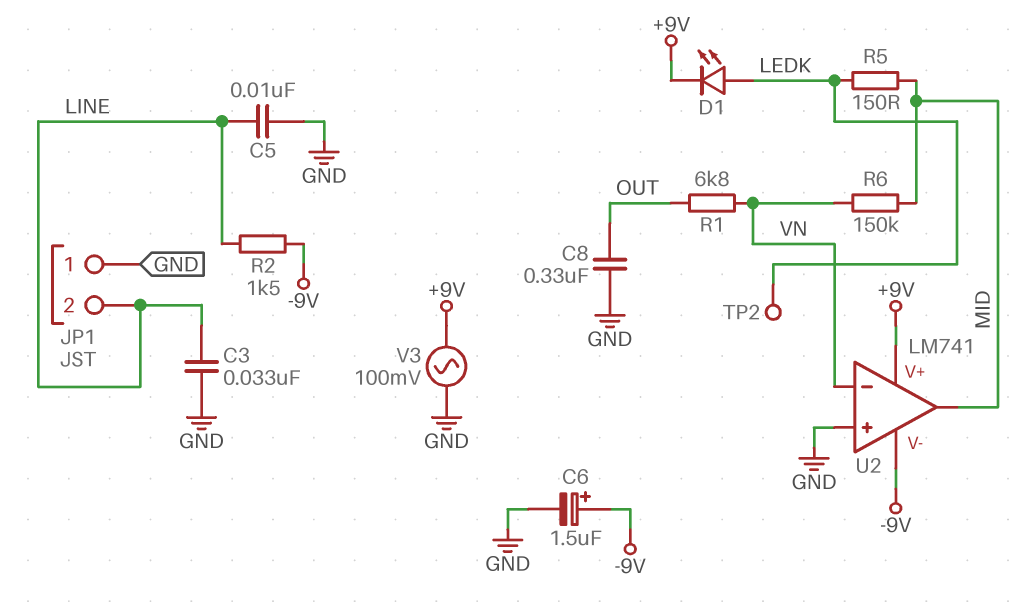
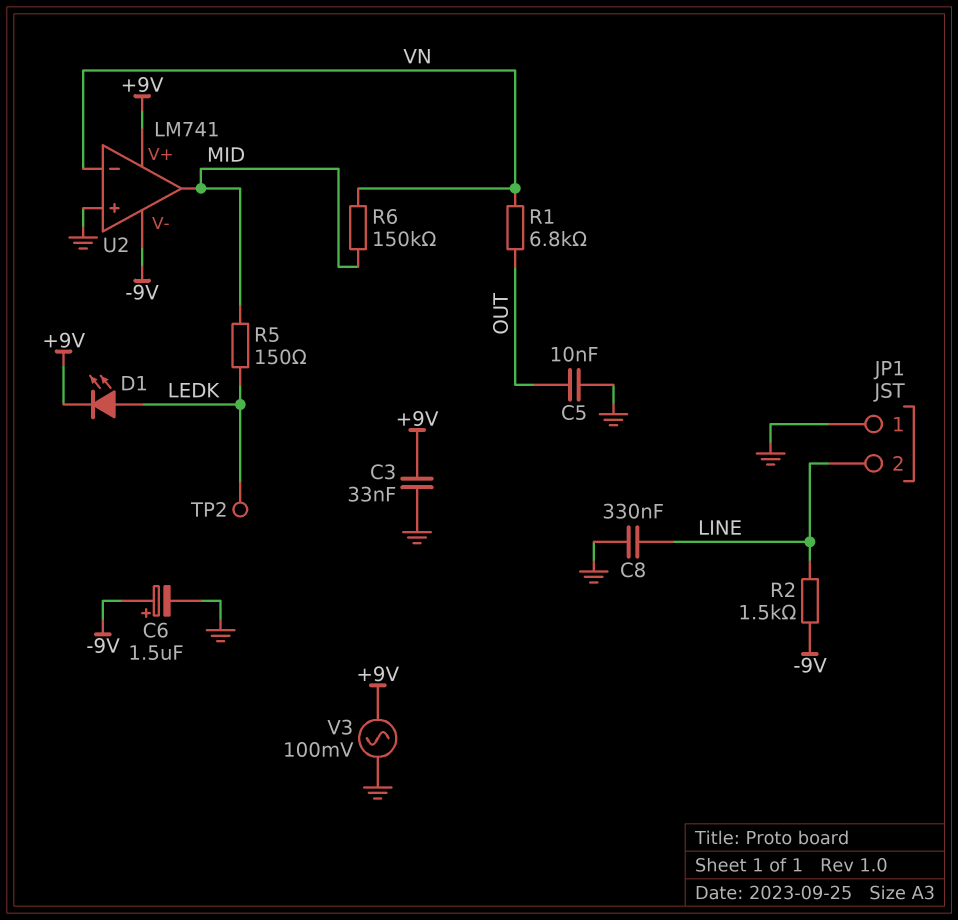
C3: 33nF (GND, LINE) -> 33nF (+9V, GND)
C5: 10nF (GND, LINE) -> 10nF (GND, OUT)
C8: 330nF (GND, OUT) -> 330nF (GND, LINE)

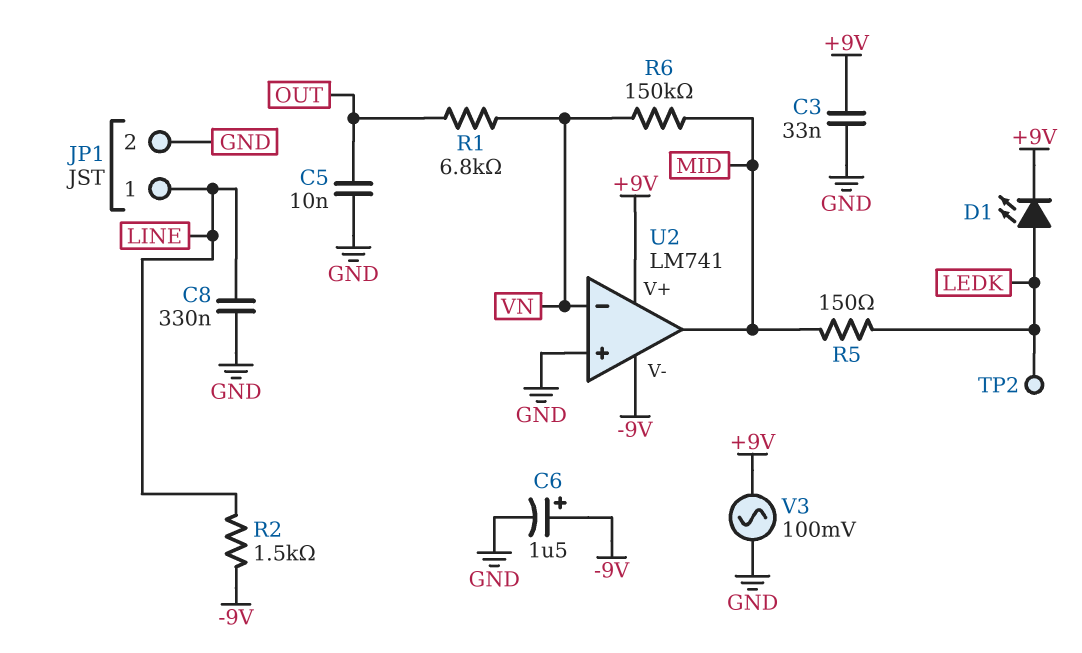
JP1 pin 1: GND -> LINE
JP1 pin 2: LINE -> GND

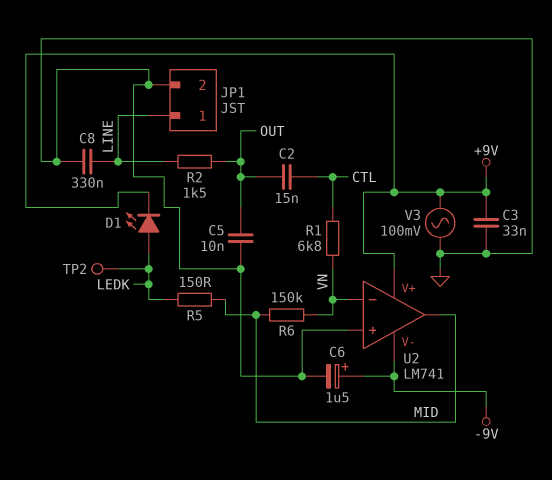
C2: none -> 15nF (CTL, OUT)
R1: 6.8k (OUT, VN) -> 6.8k (CTL, VN)
R2: 1.5k (-9V, LINE) -> 1.5k (LINE, OUT)

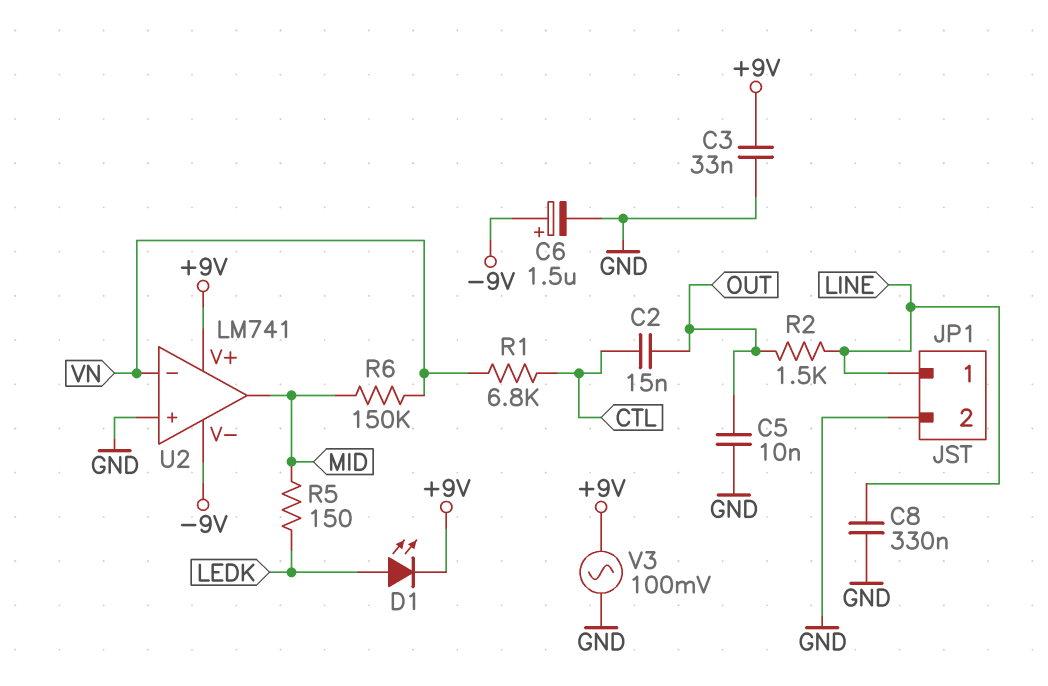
TP2: test point (LEDK) -> none

